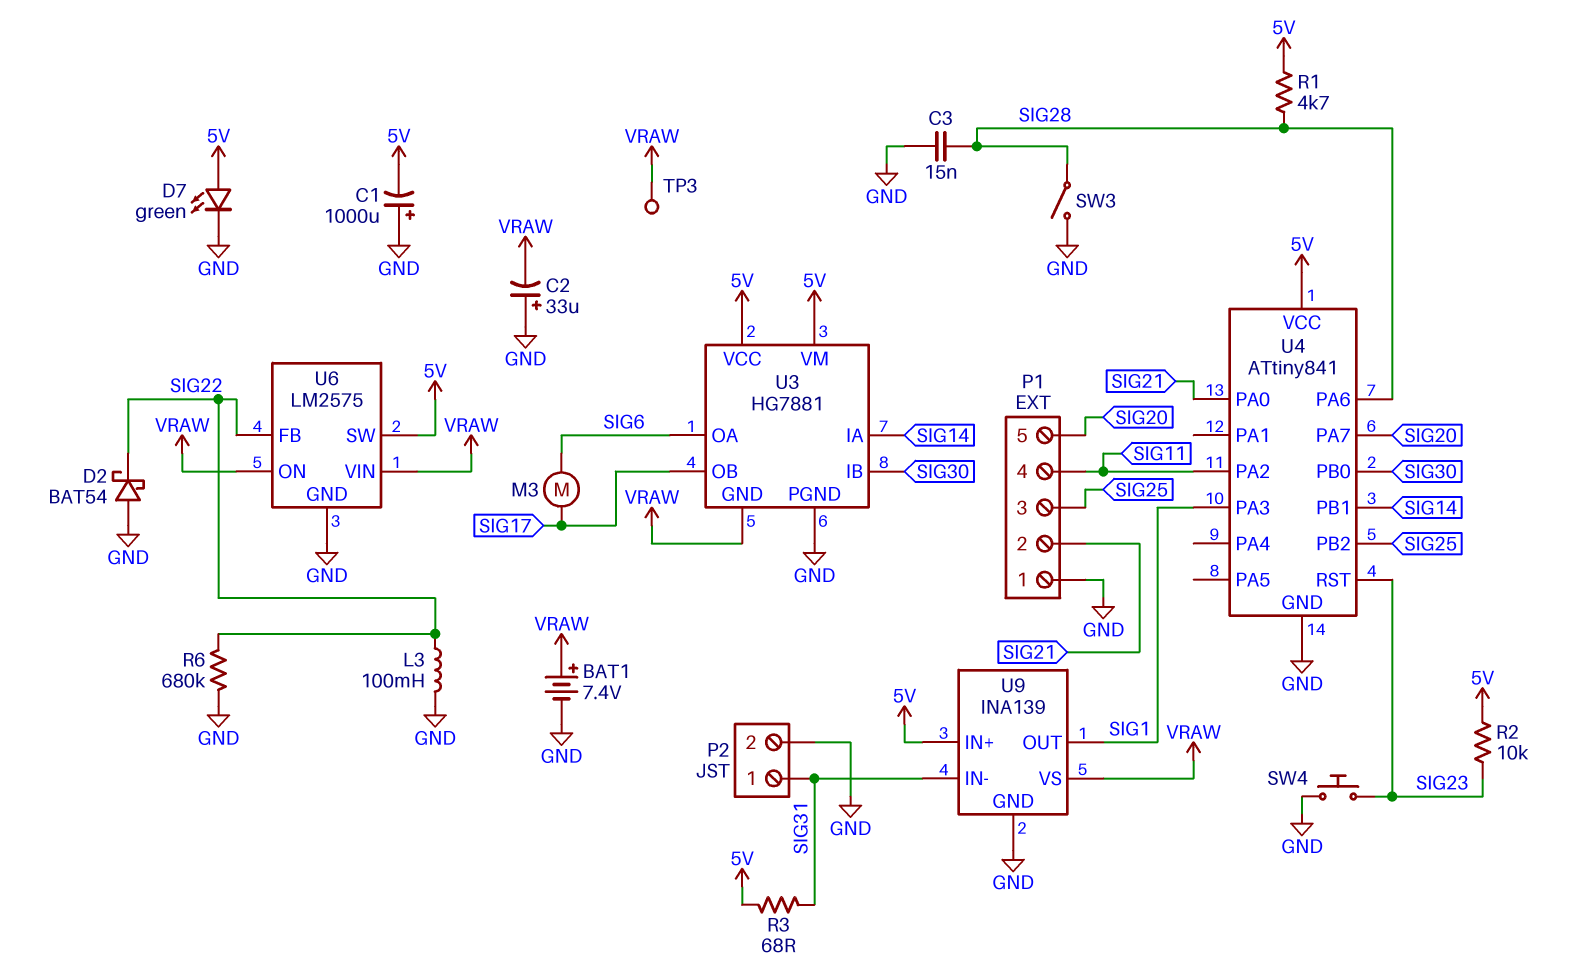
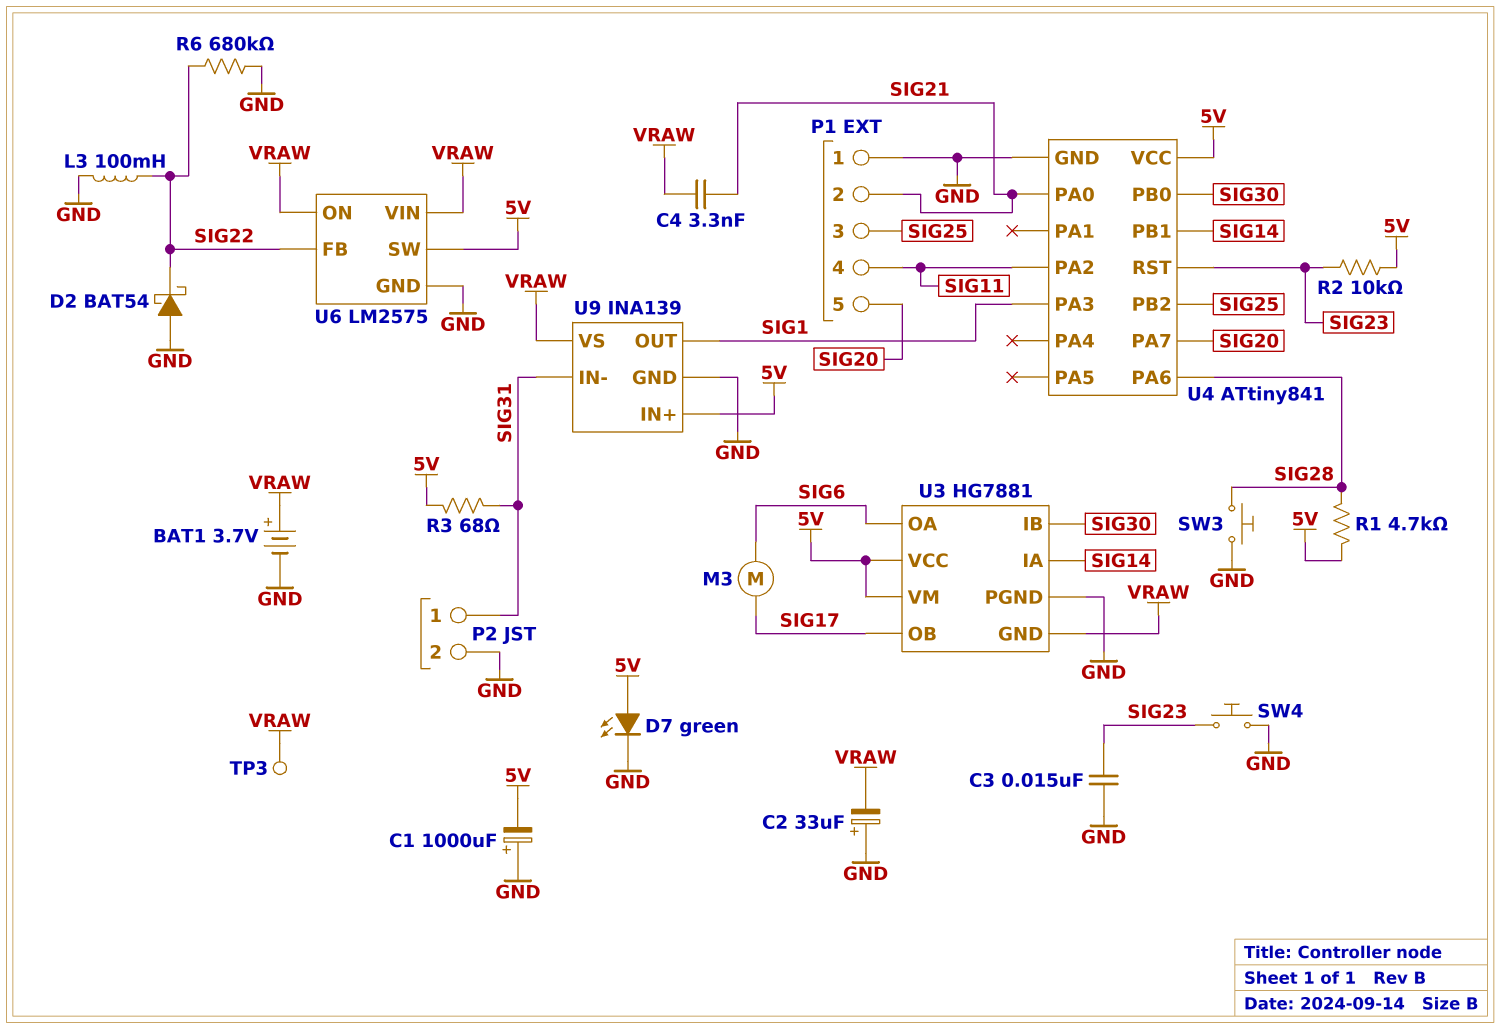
BAT1: 7.4V (plus VRAW, minus GND) -> 3.7V (plus VRAW, minus GND)
C3: 15nF (GND, SIG28) -> 15nF (GND, SIG23)
C4: none -> 3.3nF (SIG21, VRAW)
SW3: switch (GND, SIG28) -> button (GND, SIG28)

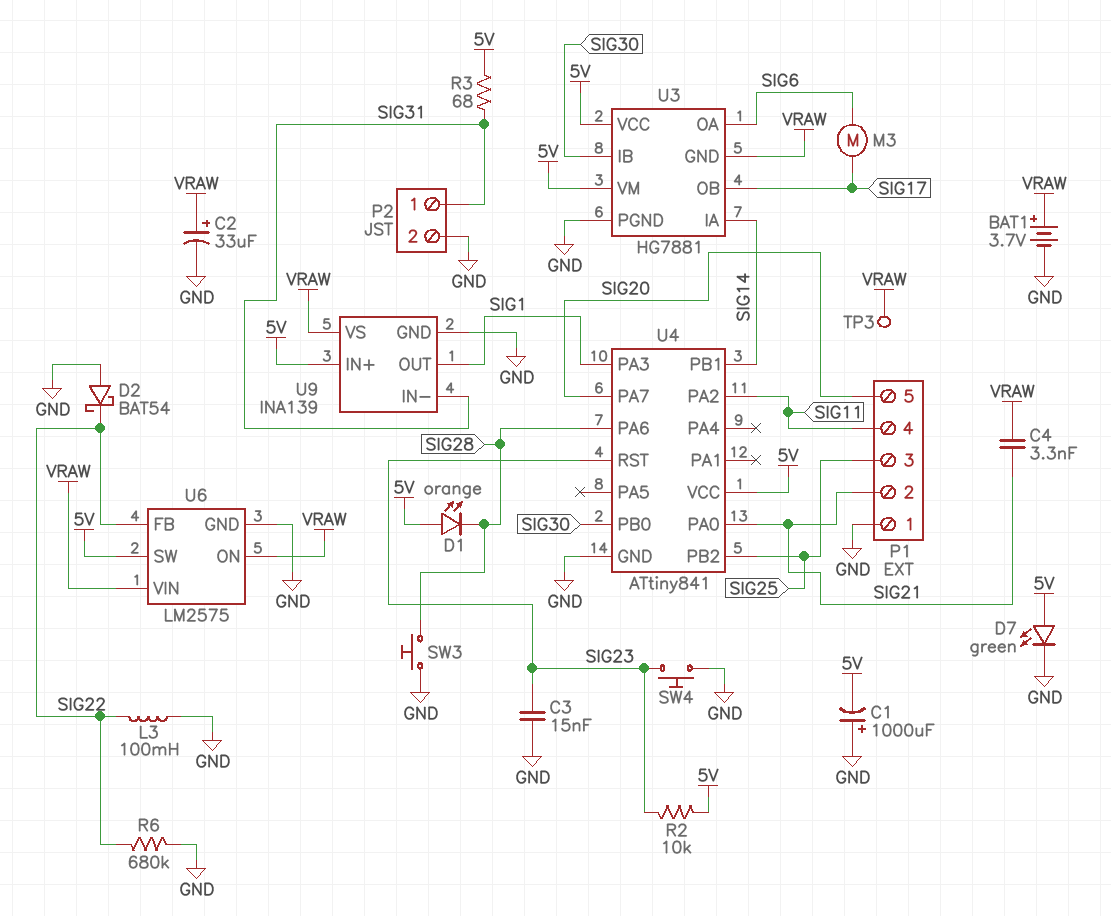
C2: 33uF (plus GND, minus VRAW) -> 33uF (plus VRAW, minus GND)
D1: none -> LED orange (A 5V, K SIG28)
R1: 4.7k (5V, SIG28) -> none

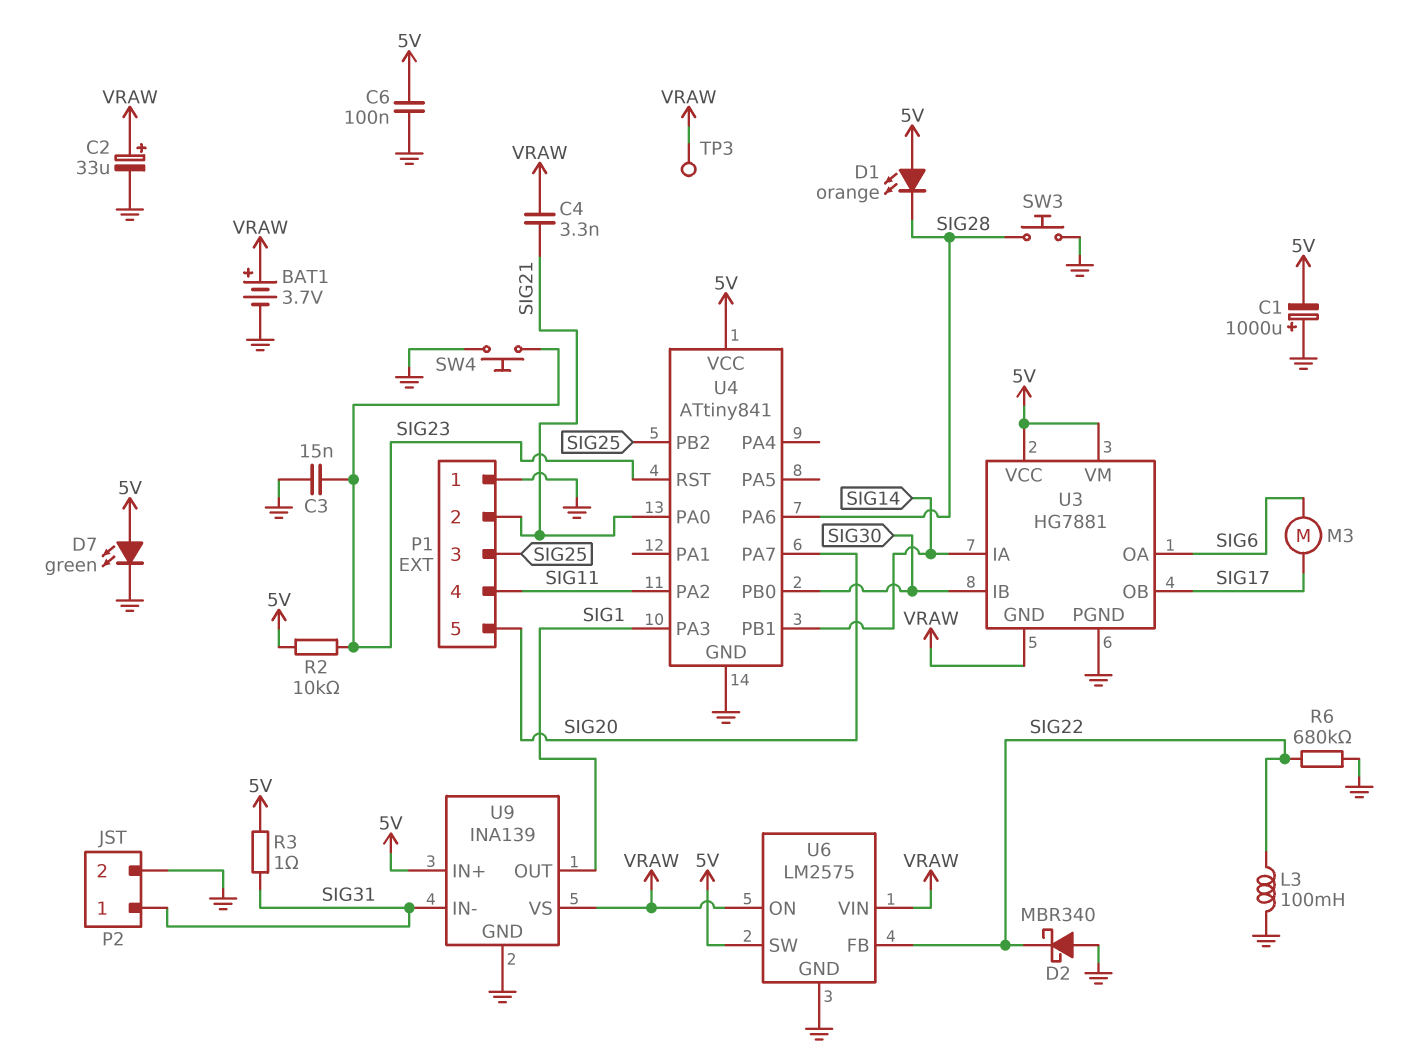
C6: none -> 100nF (5V, GND)
D2: schottky BAT54 (A GND, K SIG22) -> schottky MBR340 (A GND, K SIG22)
R3: 68 (5V, SIG31) -> 1 (5V, SIG31)

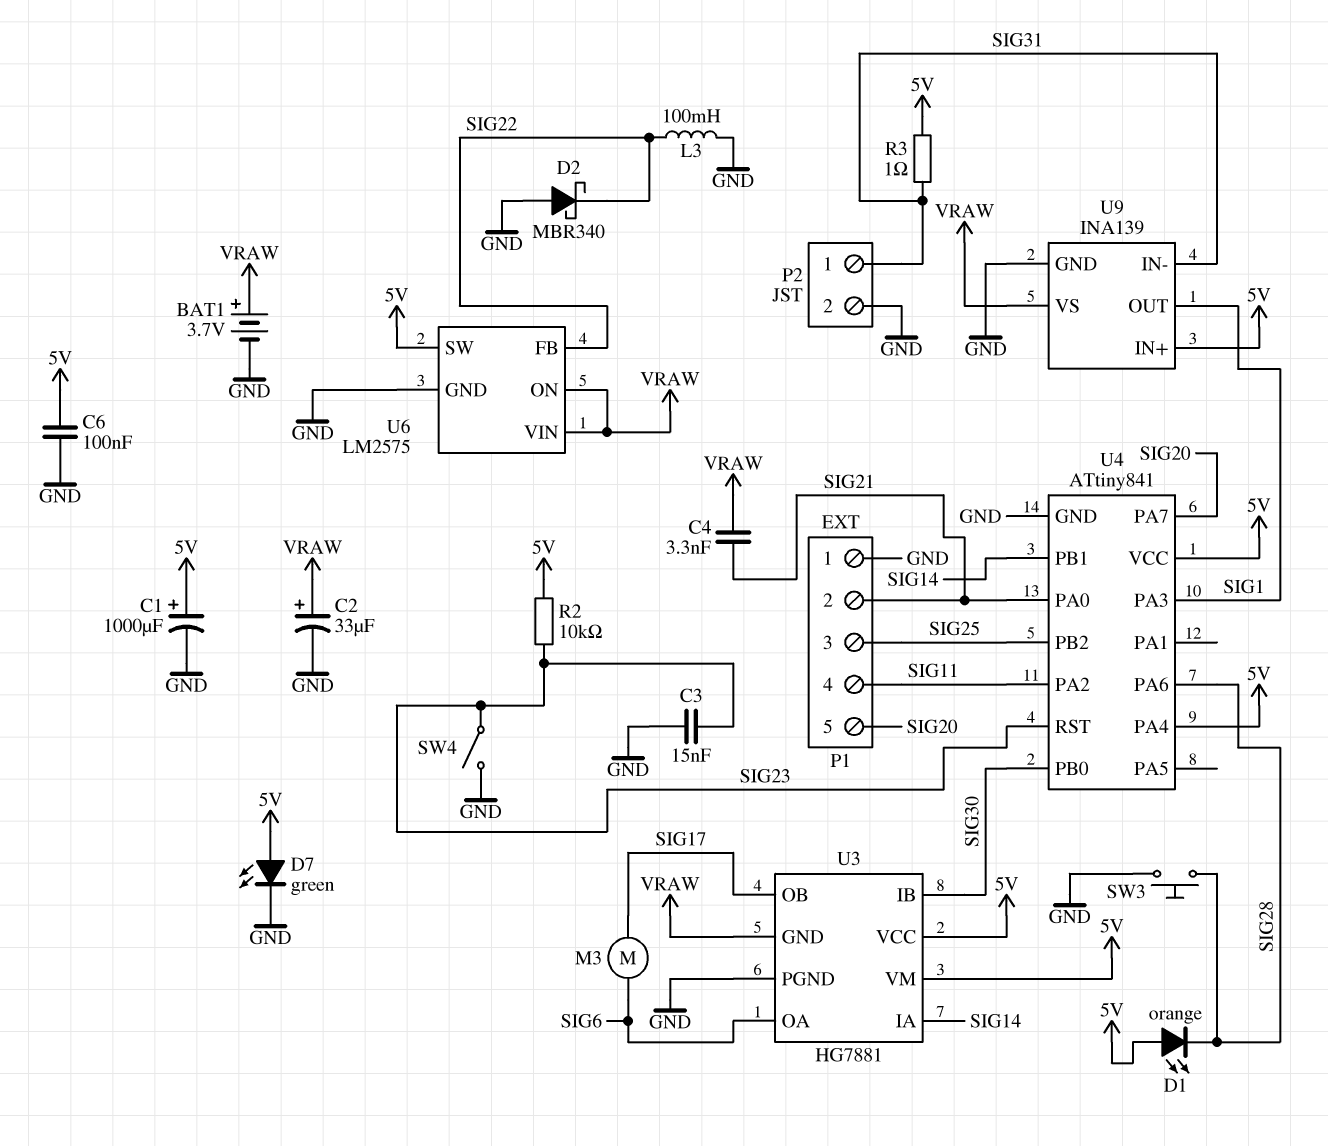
C1: 1000uF (plus GND, minus 5V) -> 1000uF (plus 5V, minus GND)
R6: 680k (GND, SIG22) -> none
SW4: button (GND, SIG23) -> switch (GND, SIG23)
TP3: test point (VRAW) -> none
U4 pin PA4: none -> 5V

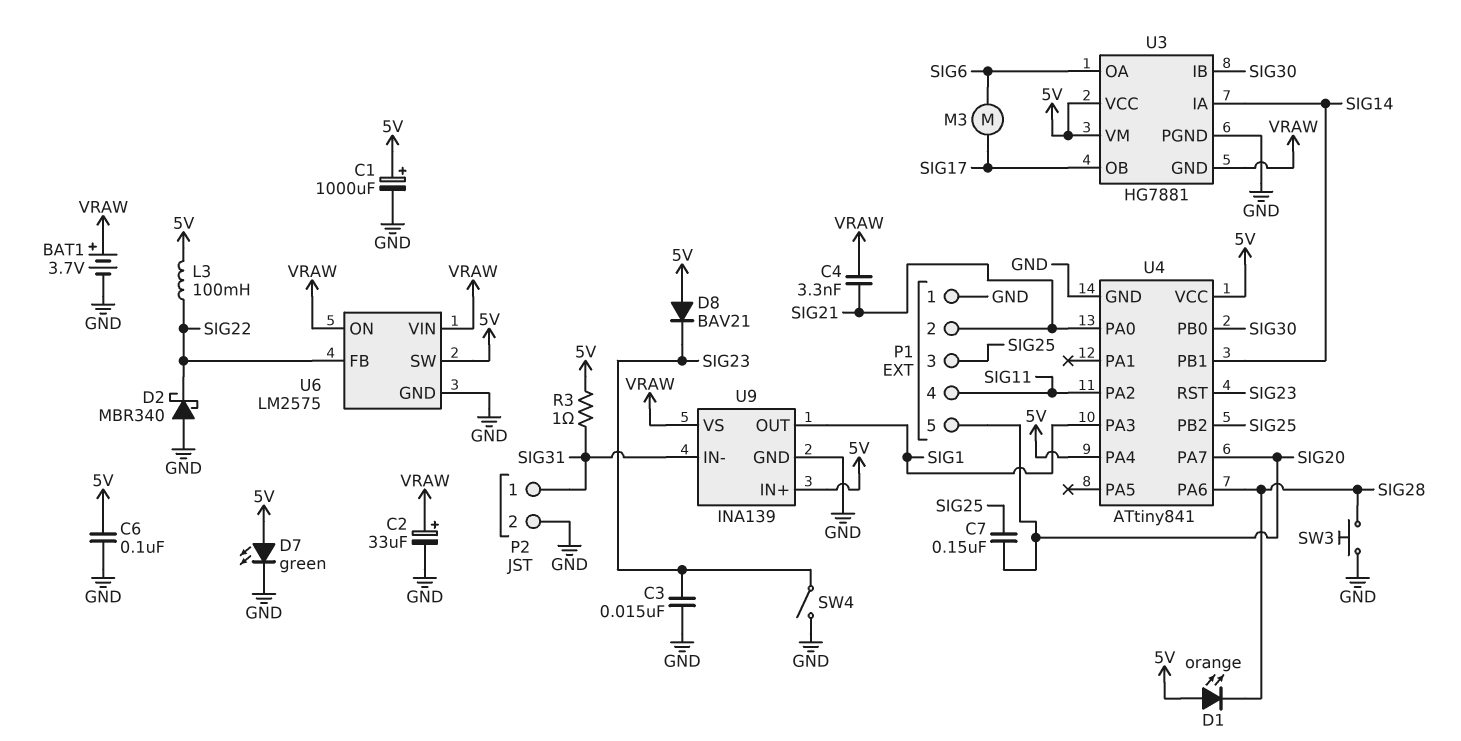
C7: none -> 150nF (SIG20, SIG25)
D8: none -> diode BAV21 (A 5V, K SIG23)
L3: 100mH (GND, SIG22) -> 100mH (5V, SIG22)
R2: 10k (5V, SIG23) -> none

